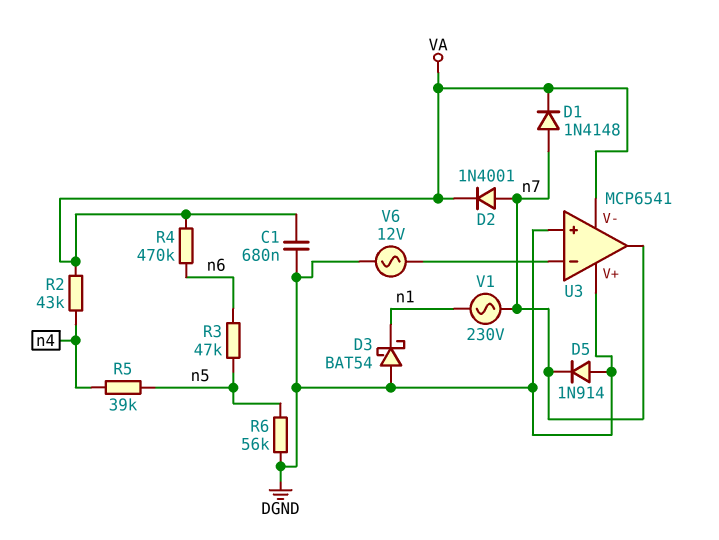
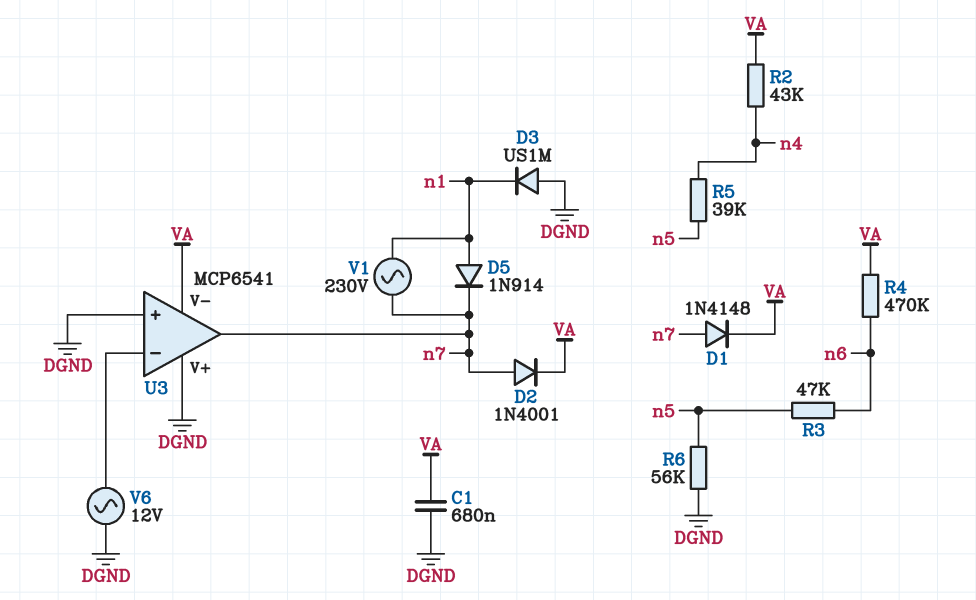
D3: schottky BAT54 (A DGND, K n1) -> diode US1M (A DGND, K n1)
D5: diode 1N914 (A DGND, K n7) -> diode 1N914 (A n1, K n7)

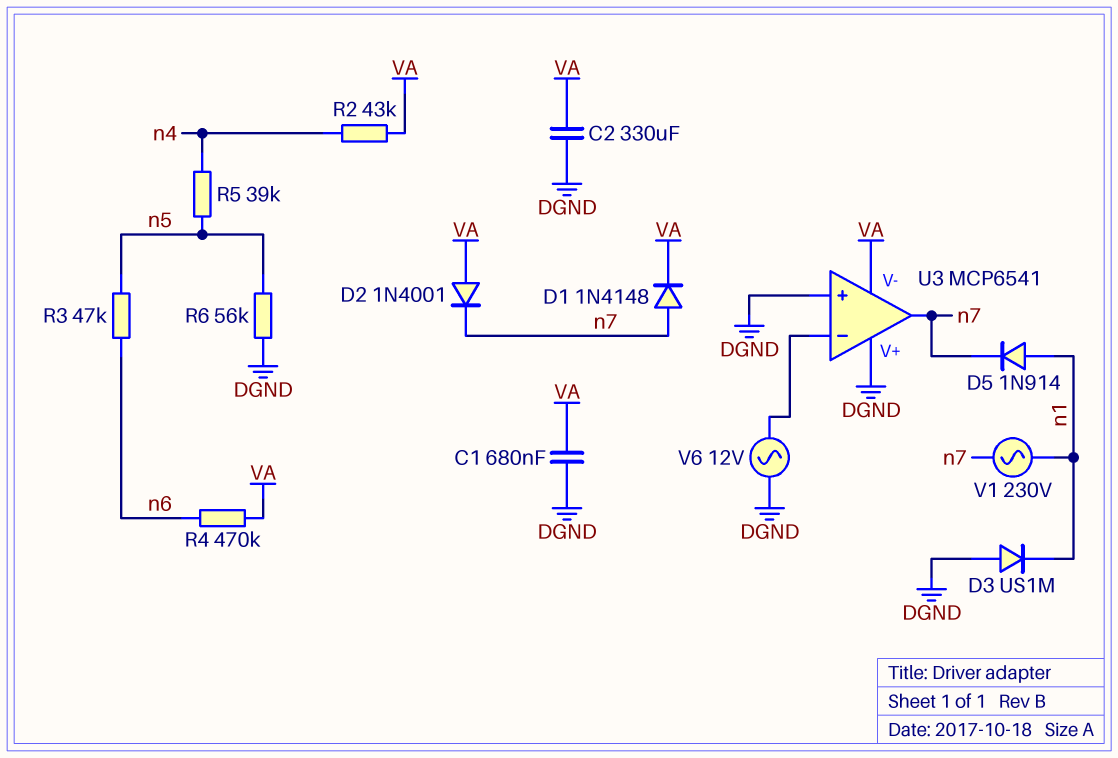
C2: none -> 330uF (DGND, VA)
D2: diode 1N4001 (A n7, K VA) -> diode 1N4001 (A VA, K n7)

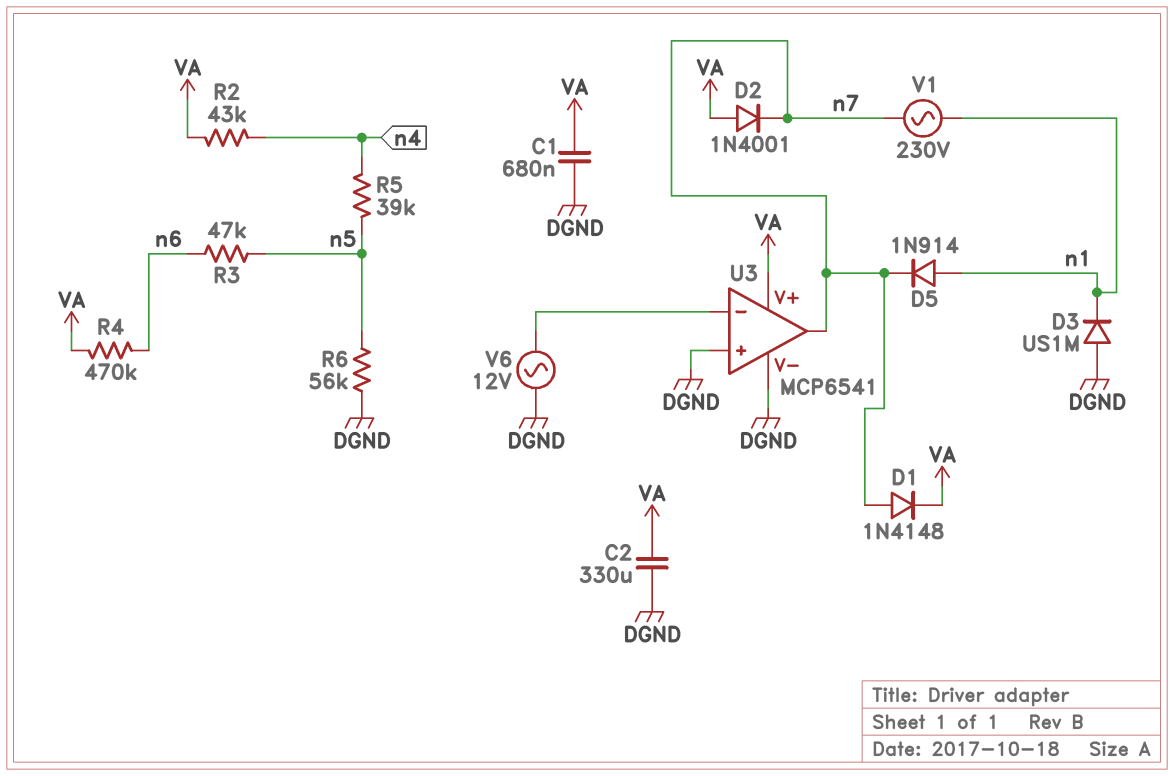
U3 pin V+: DGND -> VA
U3 pin V-: VA -> DGND

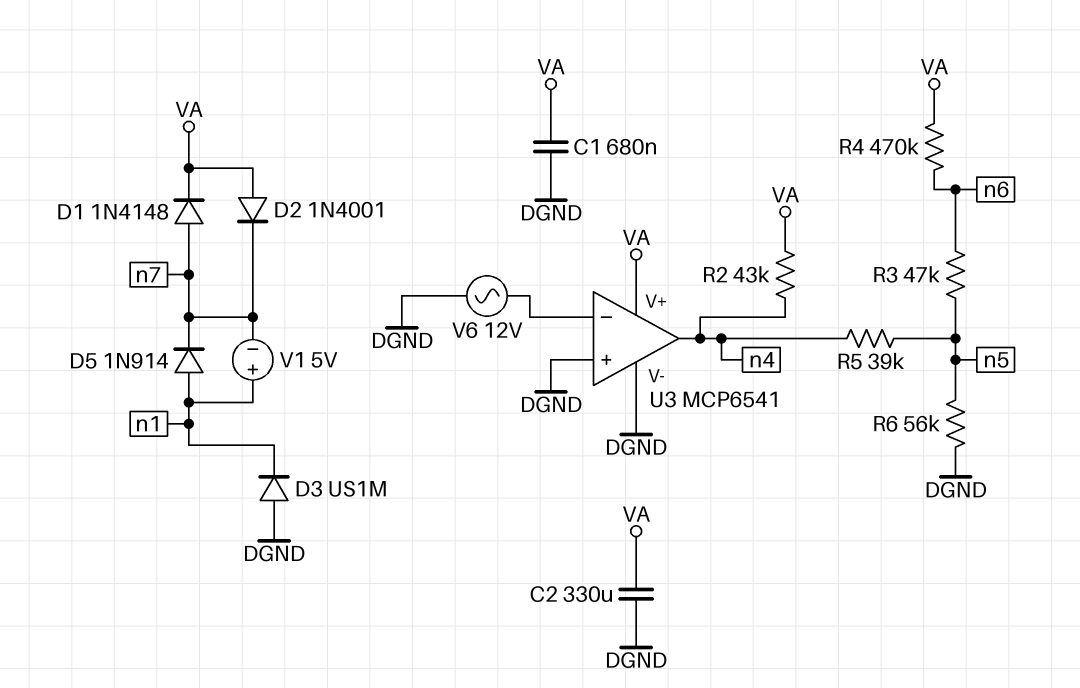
U3 pin out: n7 -> n4
V1: AC 230V (n1, n7) -> 5V (plus n1, minus n7)

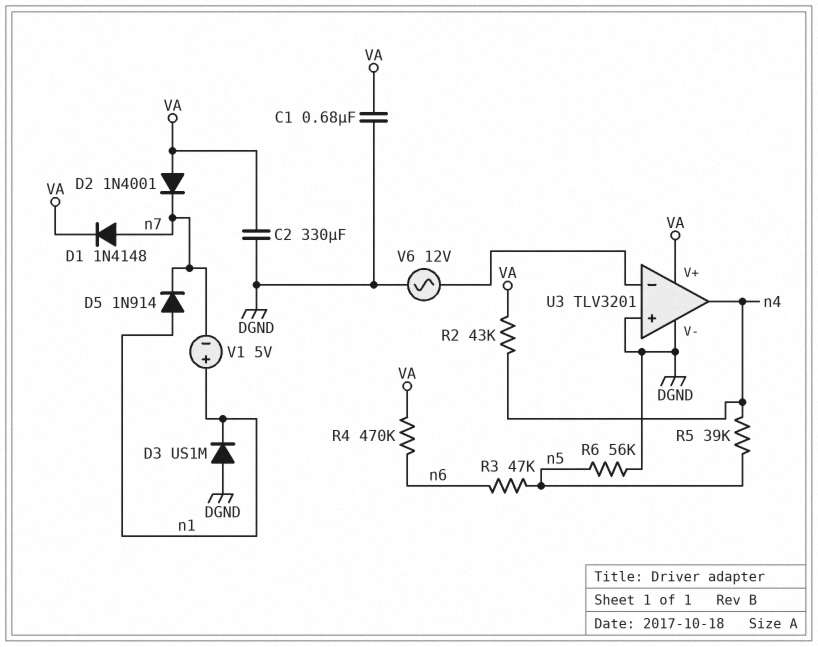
U3: MCP6541 -> TLV3201

